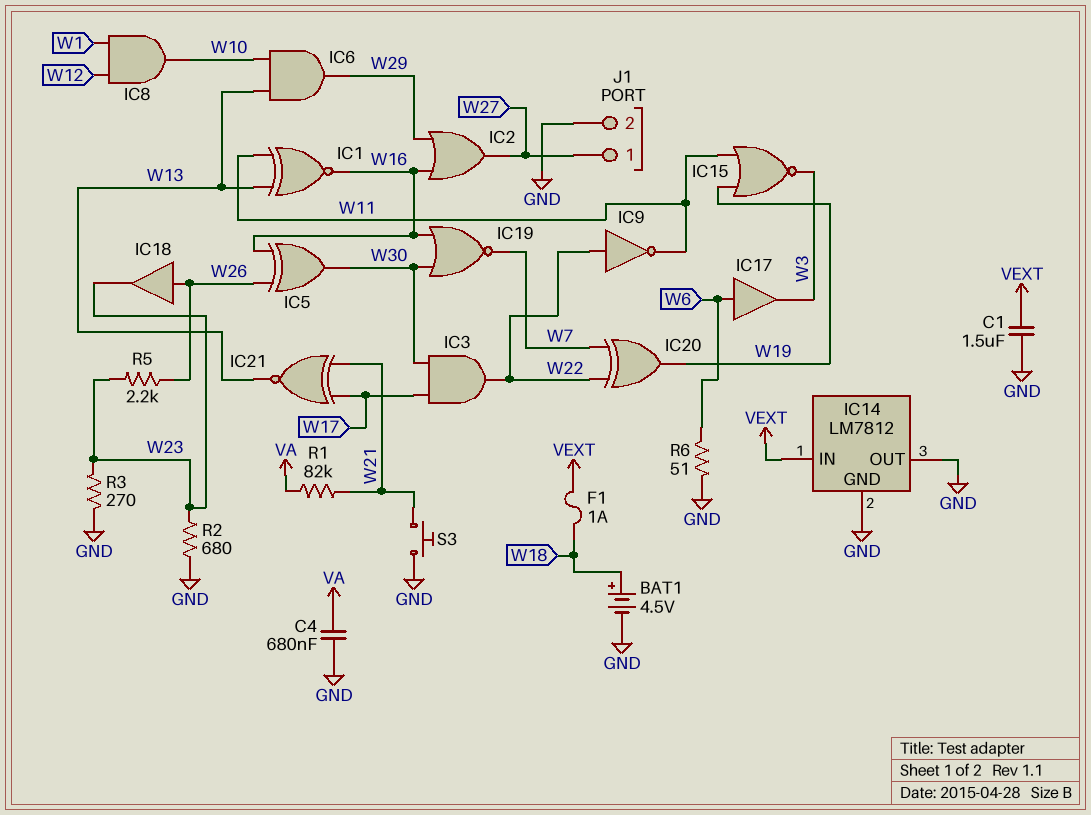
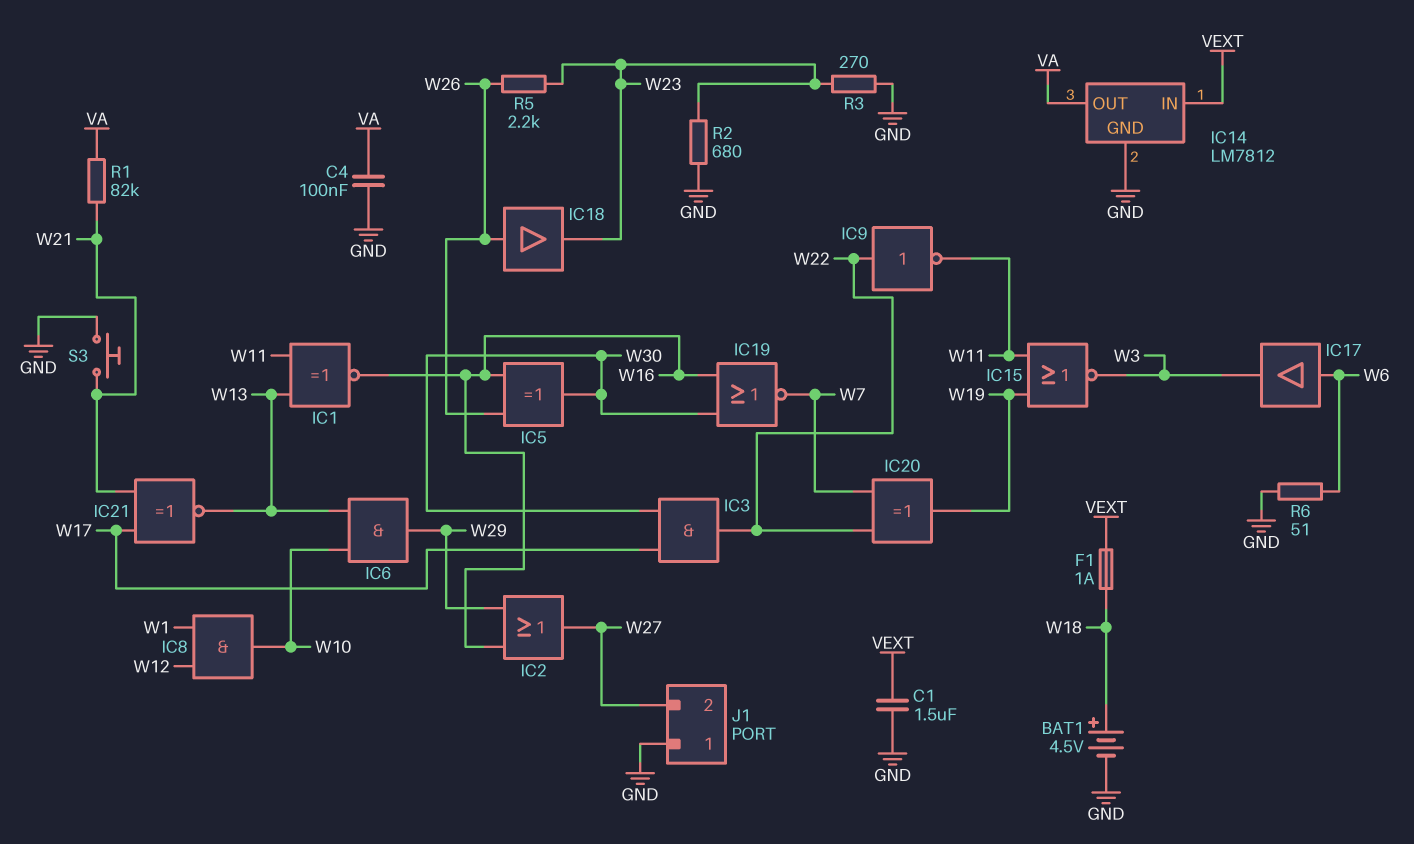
C4: 680nF (GND, VA) -> 100nF (GND, VA)
IC14 pin OUT: GND -> VA
J1 pin 1: W27 -> GND
J1 pin 2: GND -> W27

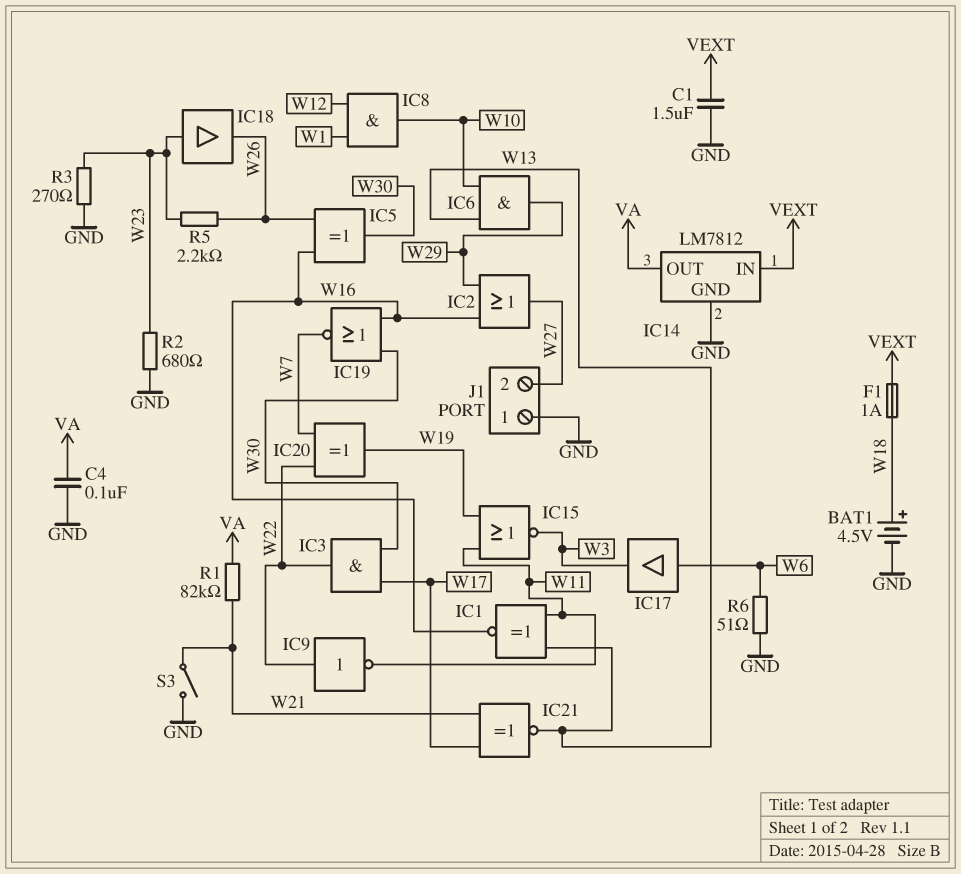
IC18: buffer (in W26, out W23) -> buffer (in W23, out W26)
S3: button (GND, W21) -> switch (GND, W21)

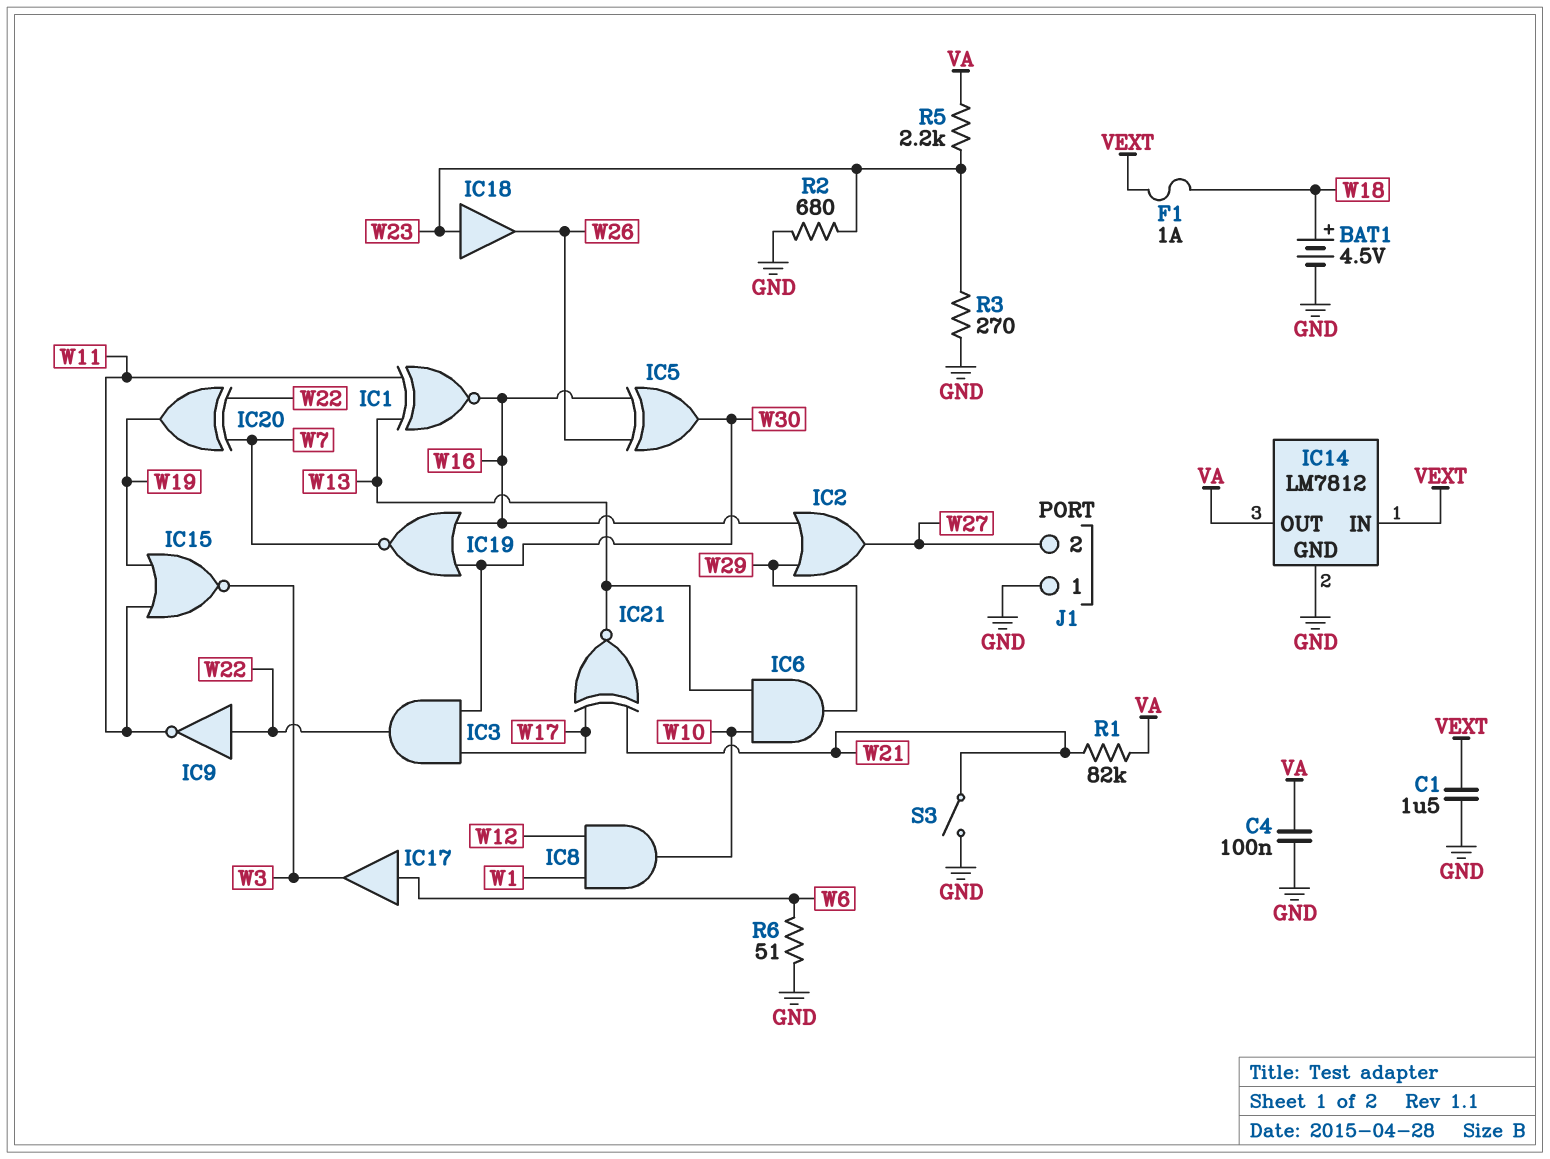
R5: 2.2k (W23, W26) -> 2.2k (VA, W23)

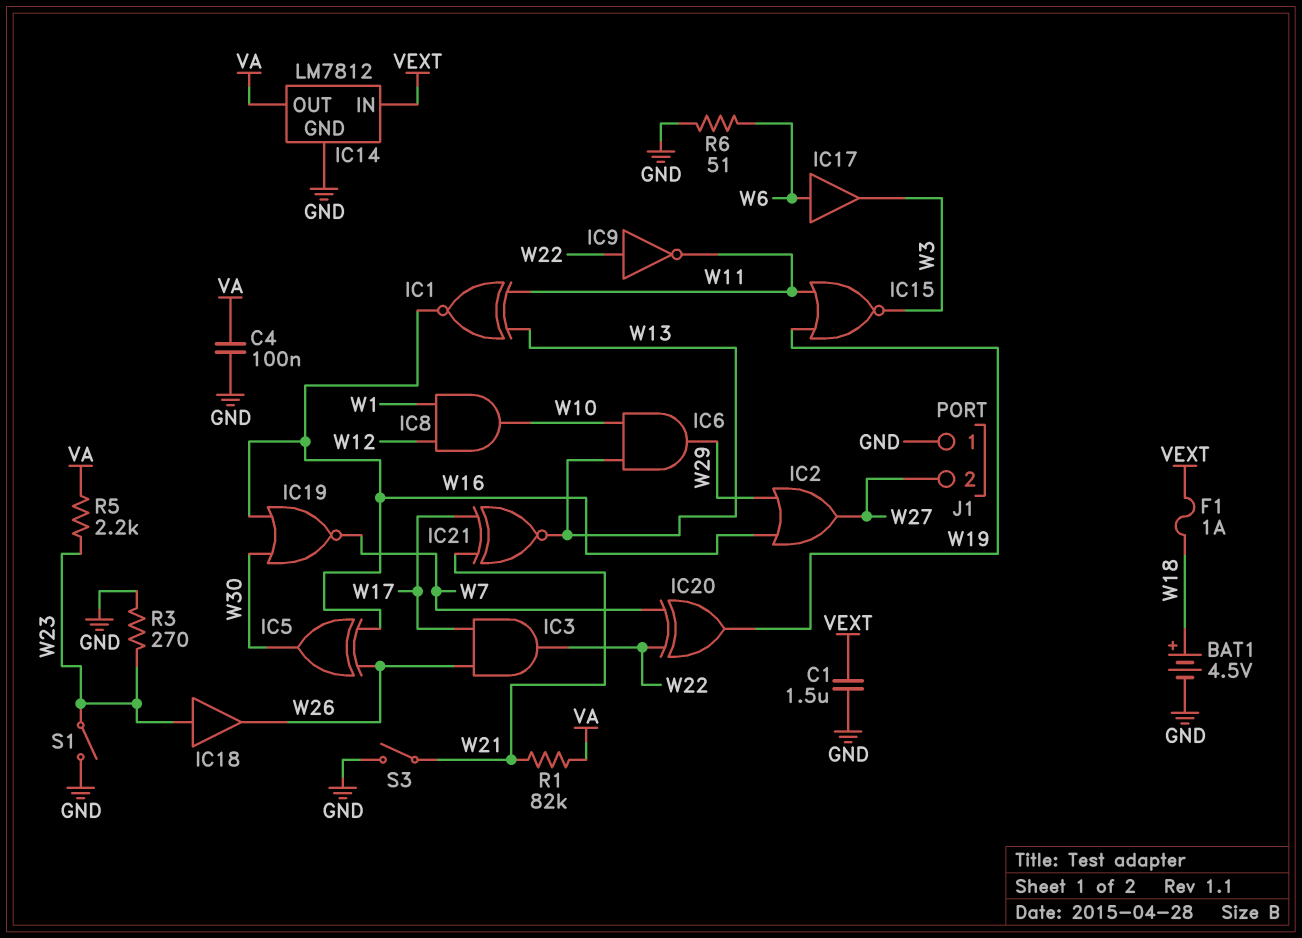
IC3: AND (in W17, in W30, out W22) -> AND (in W17, in W26, out W22)
R2: 680 (GND, W23) -> none
S1: none -> switch (GND, W23)

